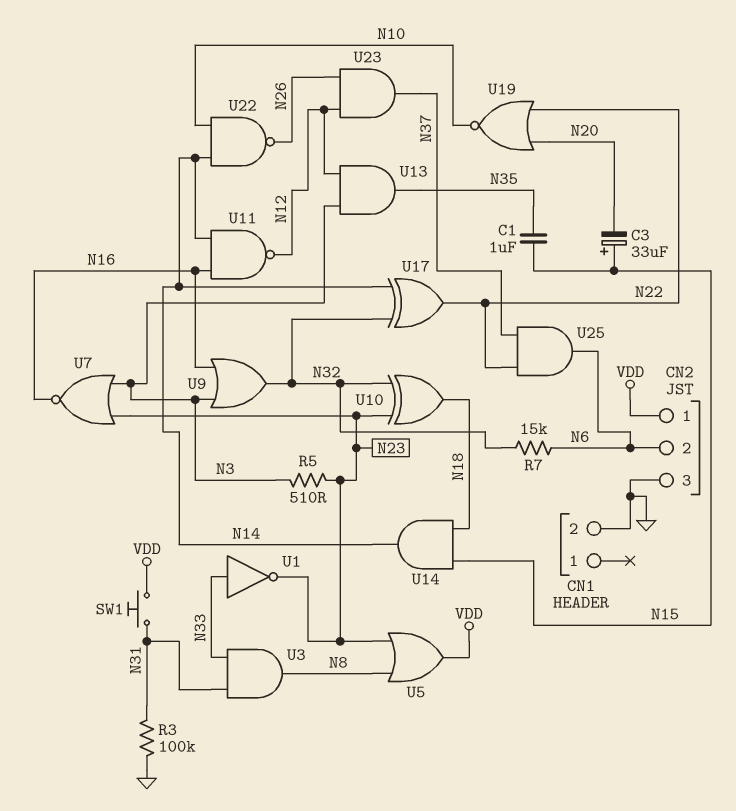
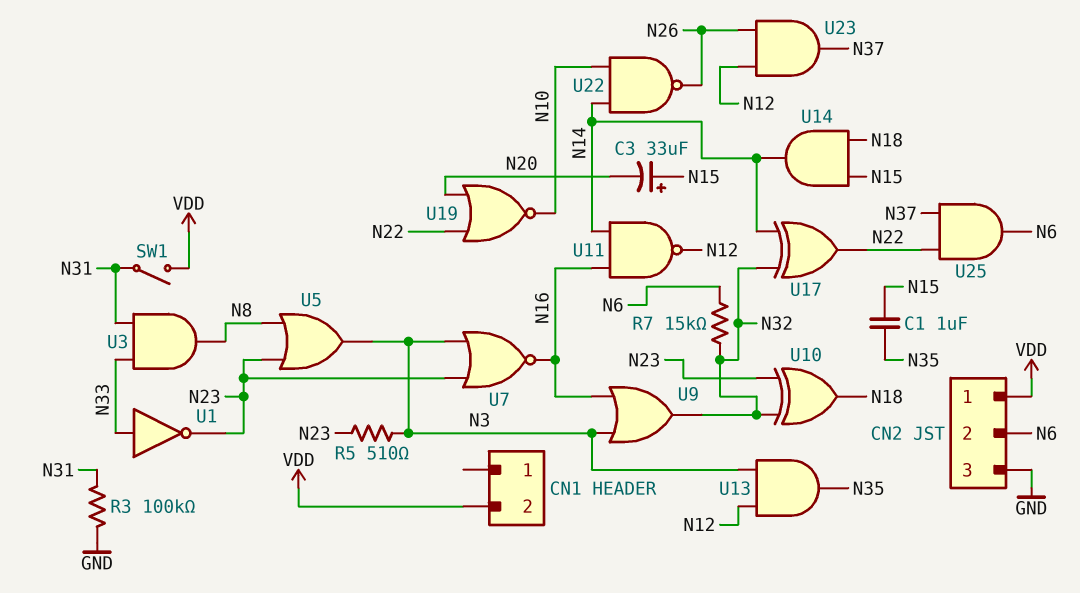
CN1 pin 2: GND -> VDD
SW1: button (N31, VDD) -> switch (N31, VDD)
U5: OR (in N8, in N23, out VDD) -> OR (in N8, in N23, out N3)

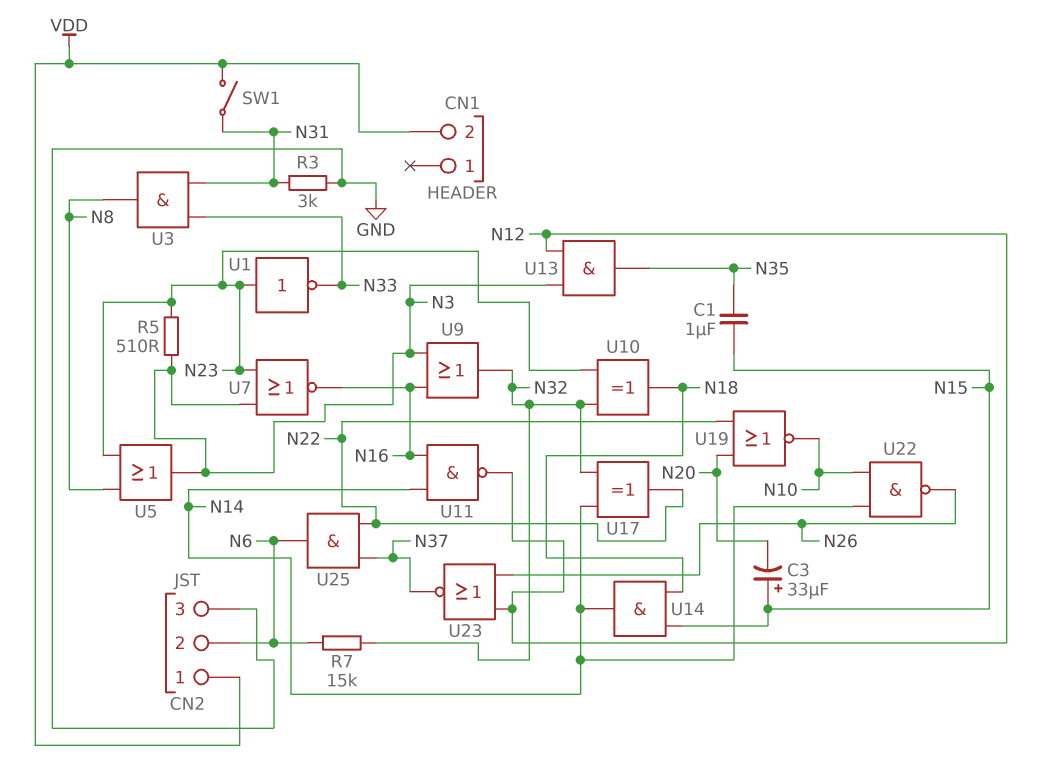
R3: 100k (GND, N31) -> 3k (GND, N31)
U1: NOT (in N33, out N23) -> NOT (in N23, out N33)
U23: AND (in N12, in N26, out N37) -> NOR (in N12, in N26, out N37)

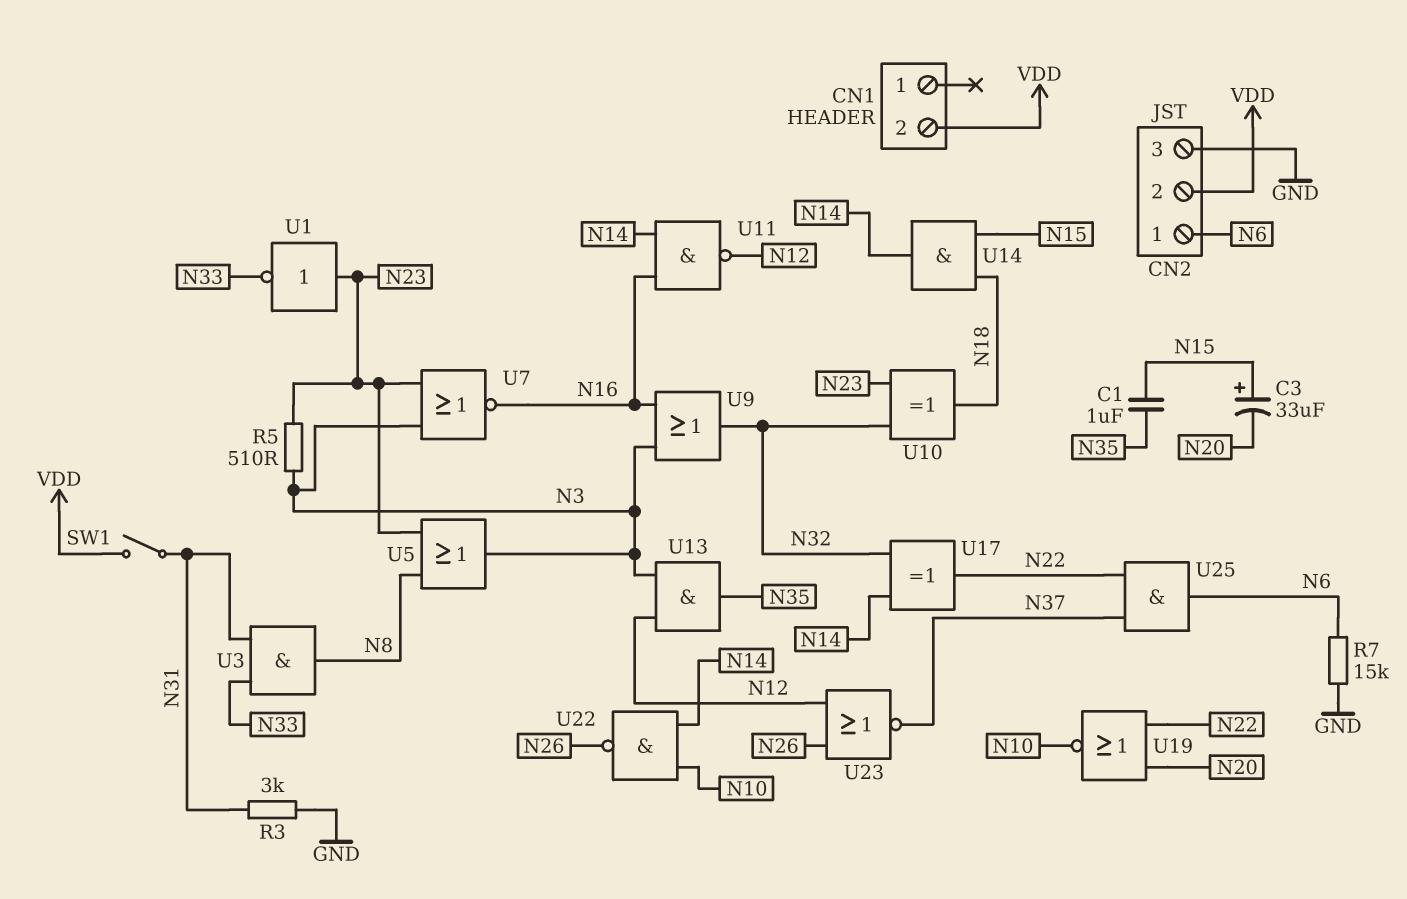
CN2 pin 1: VDD -> N6
CN2 pin 2: N6 -> VDD
R7: 15k (N6, N32) -> 15k (GND, N6)

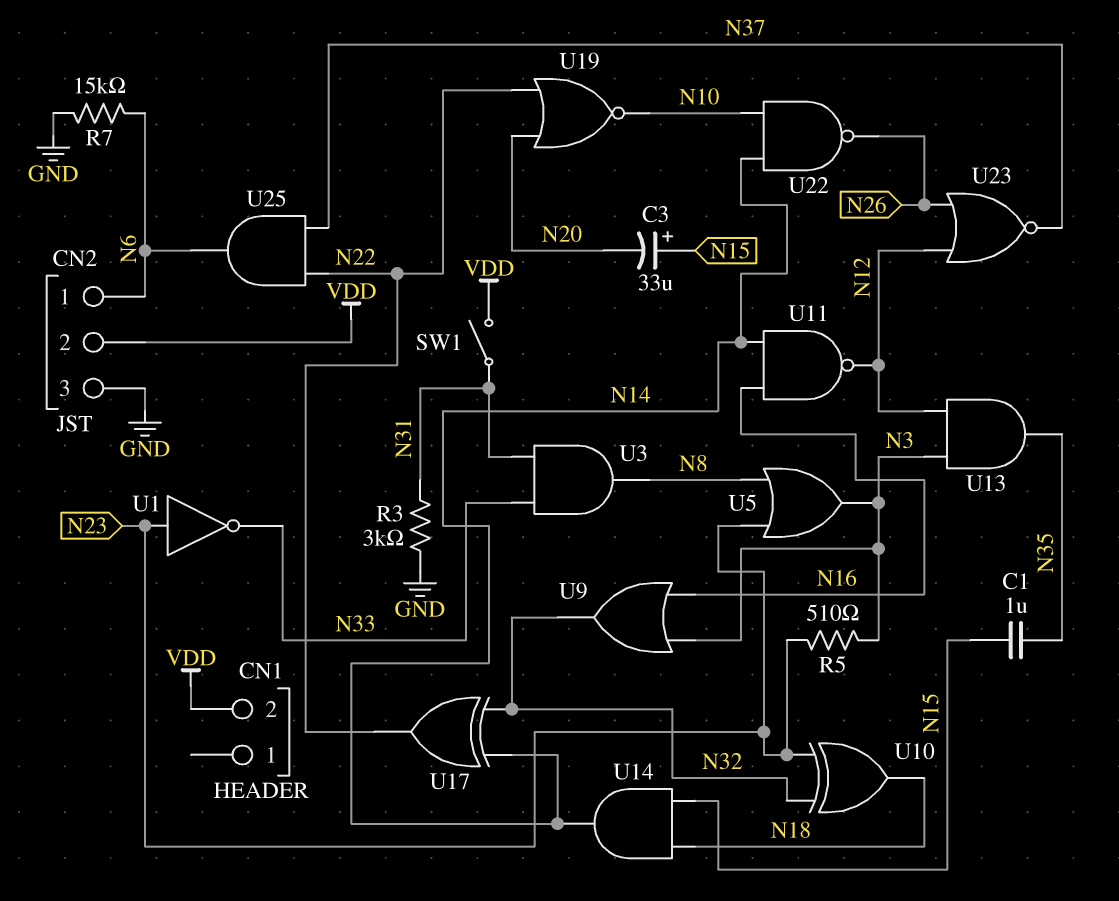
U7: NOR (in N3, in N23, out N16) -> none

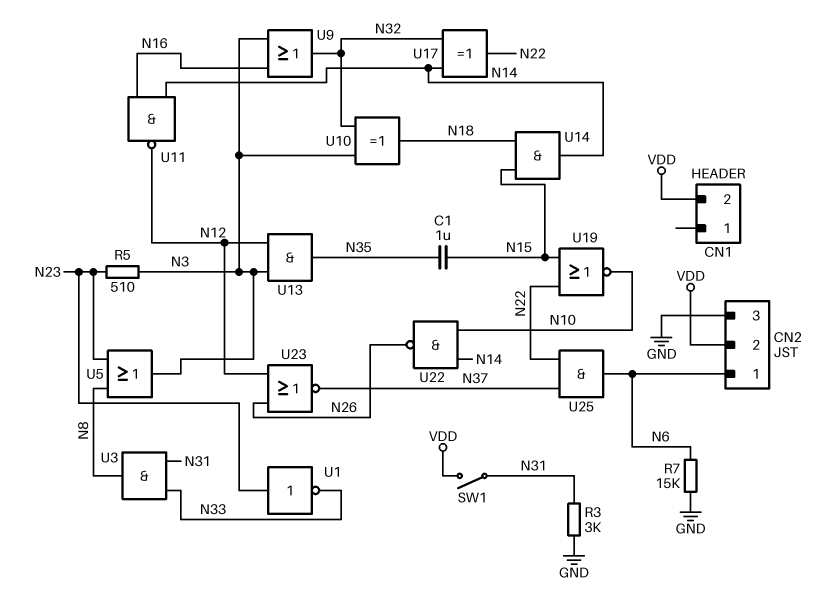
C3: 33uF (plus N15, minus N20) -> none
U10: XOR (in N23, in N32, out N18) -> XOR (in N3, in N32, out N18)
U19: NOR (in N20, in N22, out N10) -> NOR (in N15, in N22, out N10)

